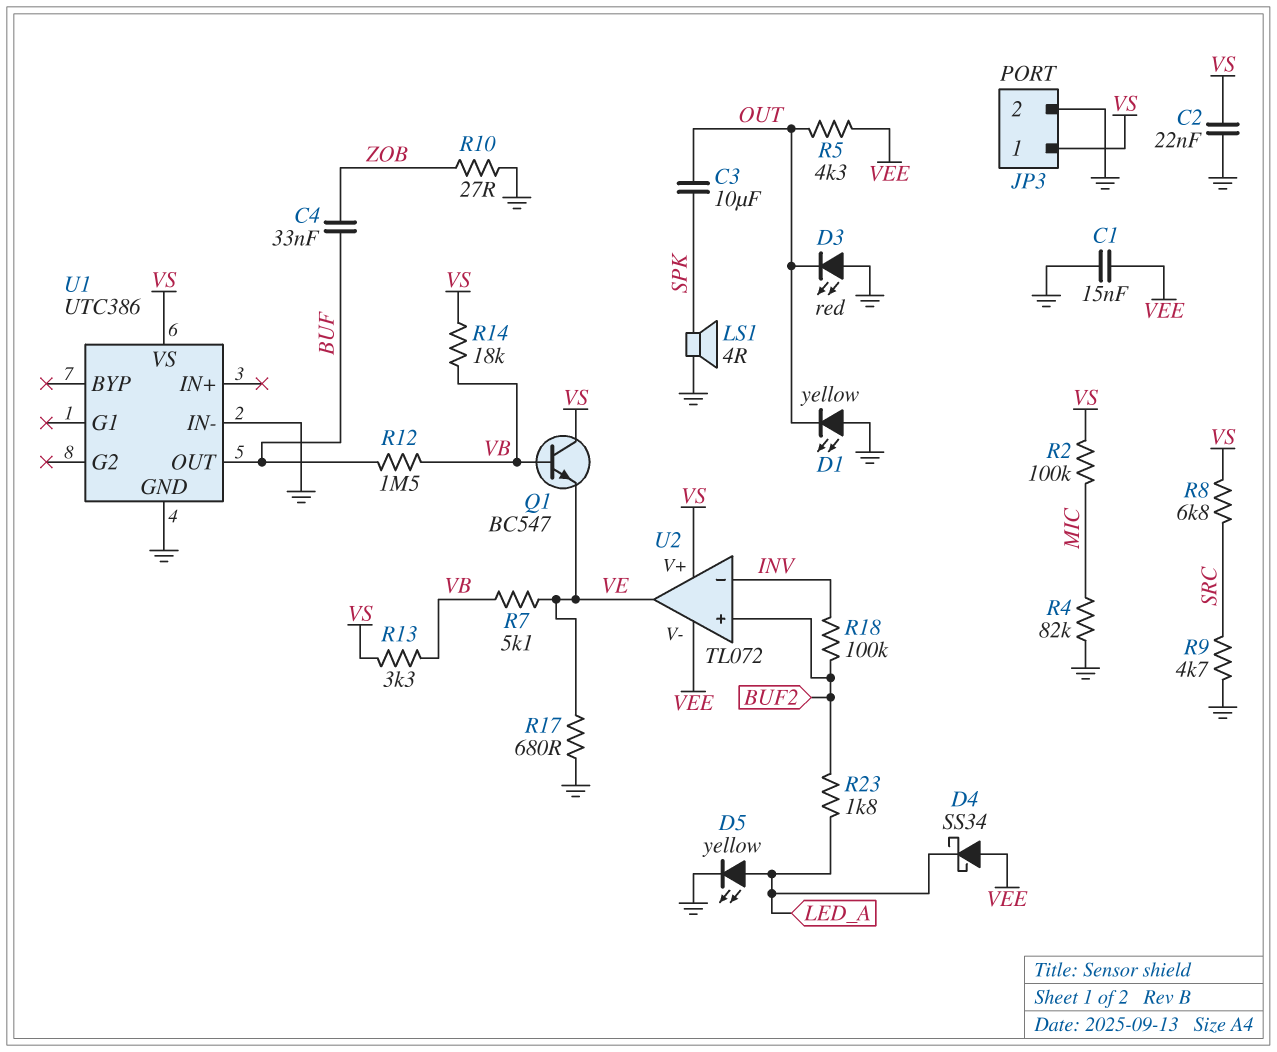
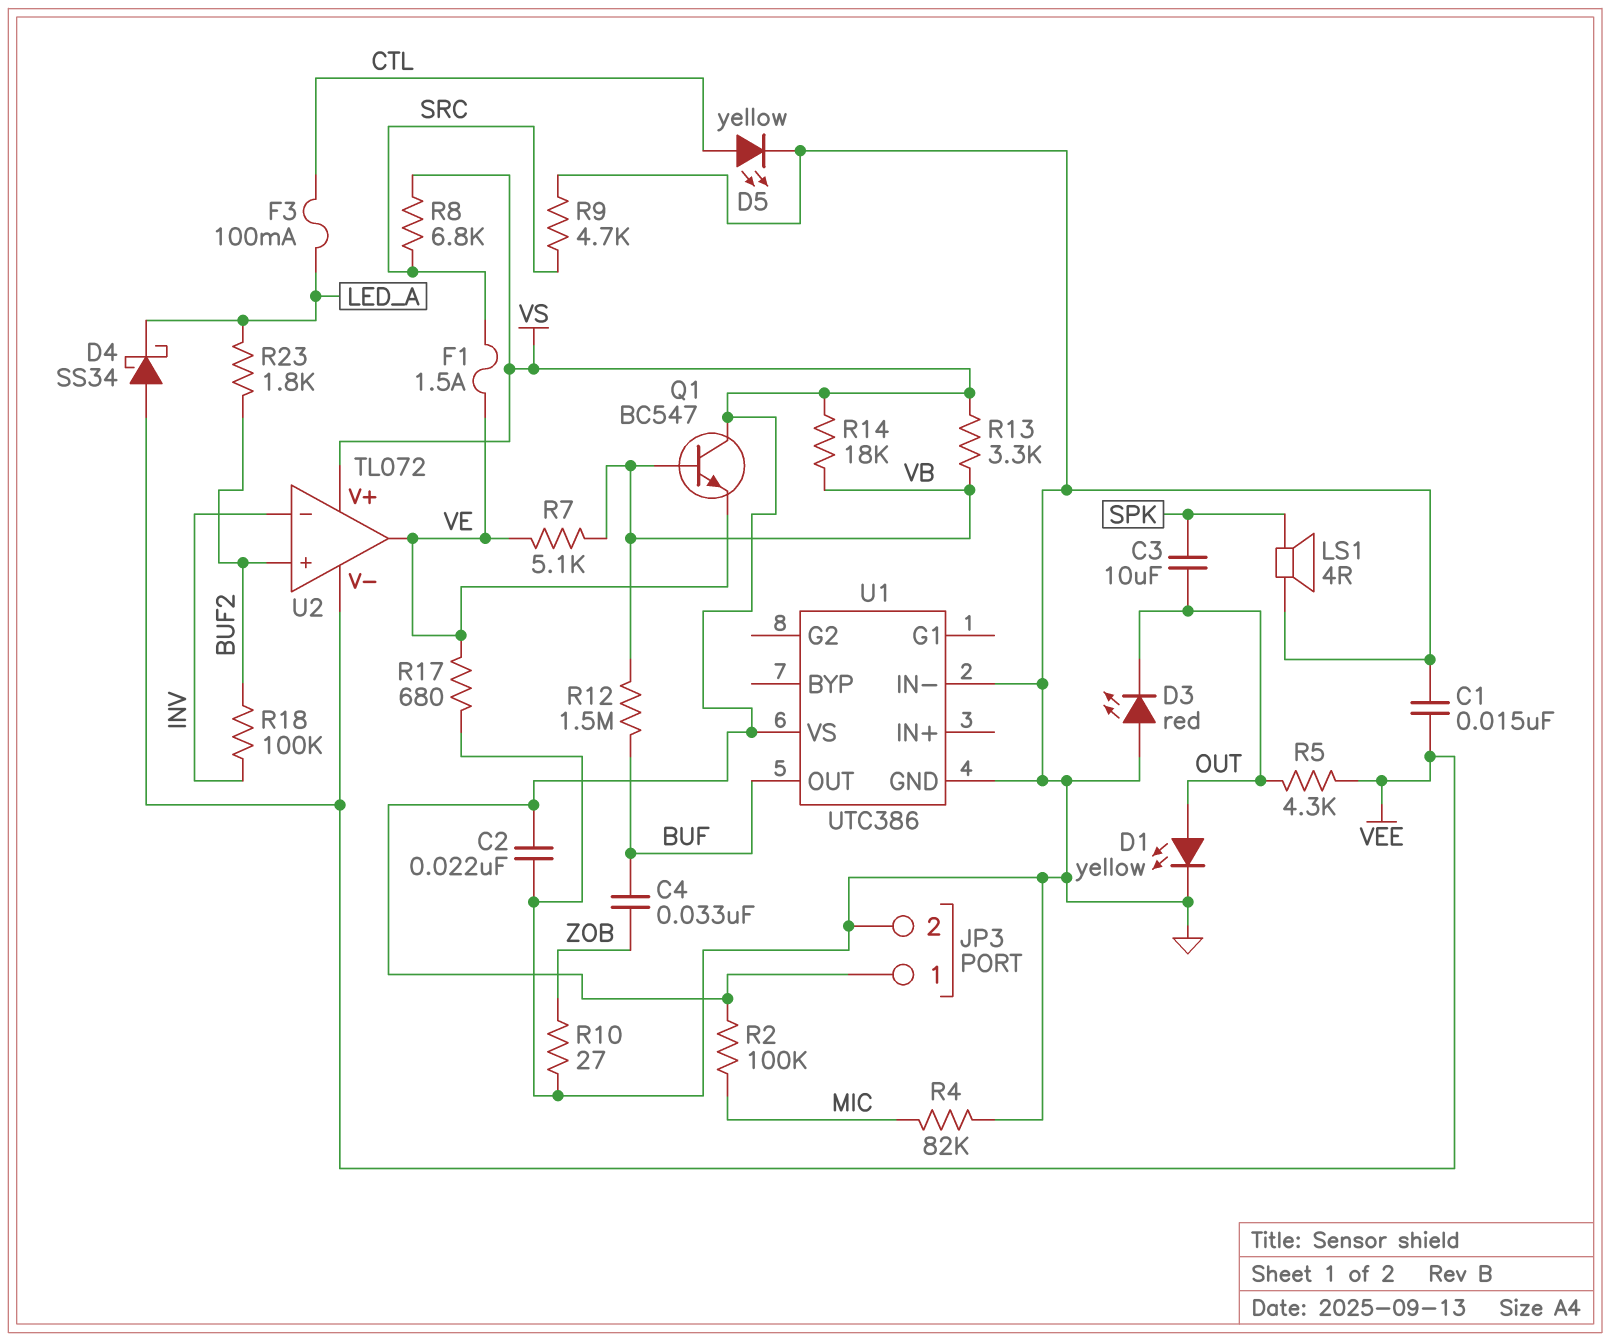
D1: LED yellow (A GND, K OUT) -> LED yellow (A OUT, K GND)
D5: LED yellow (A LED_A, K GND) -> LED yellow (A CTL, K GND)
F1: none -> 1.5A (SRC, VE)
F3: none -> 100mA (CTL, LED_A)

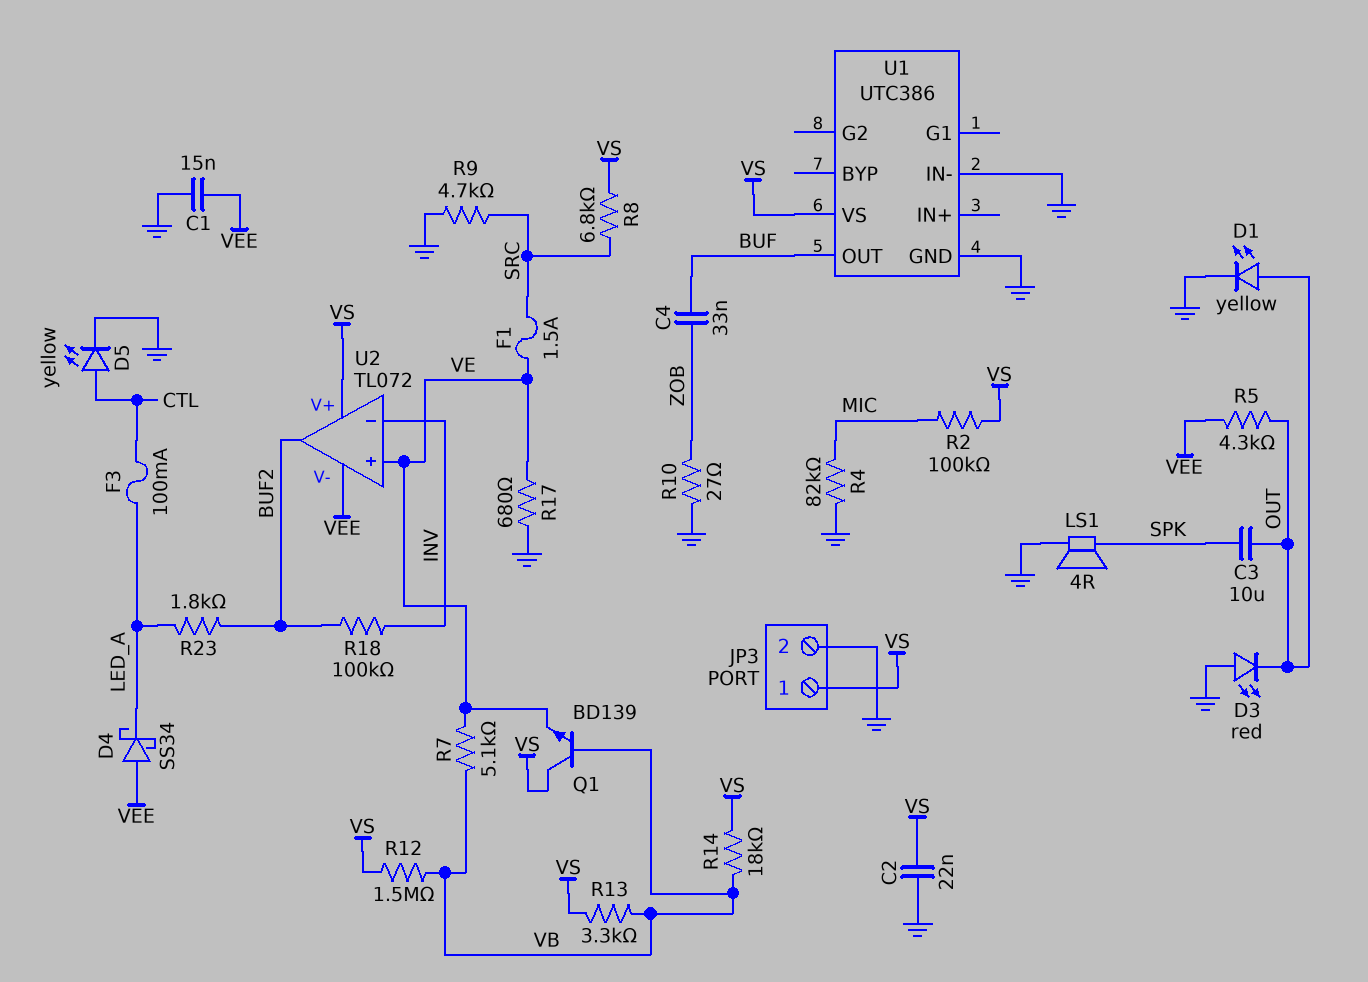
Q1: NPN BC547 (B VB, C VS, E VE) -> NPN BD139 (B VB, C VS, E VE)
R12: 1.5M (BUF, VB) -> 1.5M (VB, VS)
U2 pin in+: BUF2 -> VE
U2 pin out: VE -> BUF2

